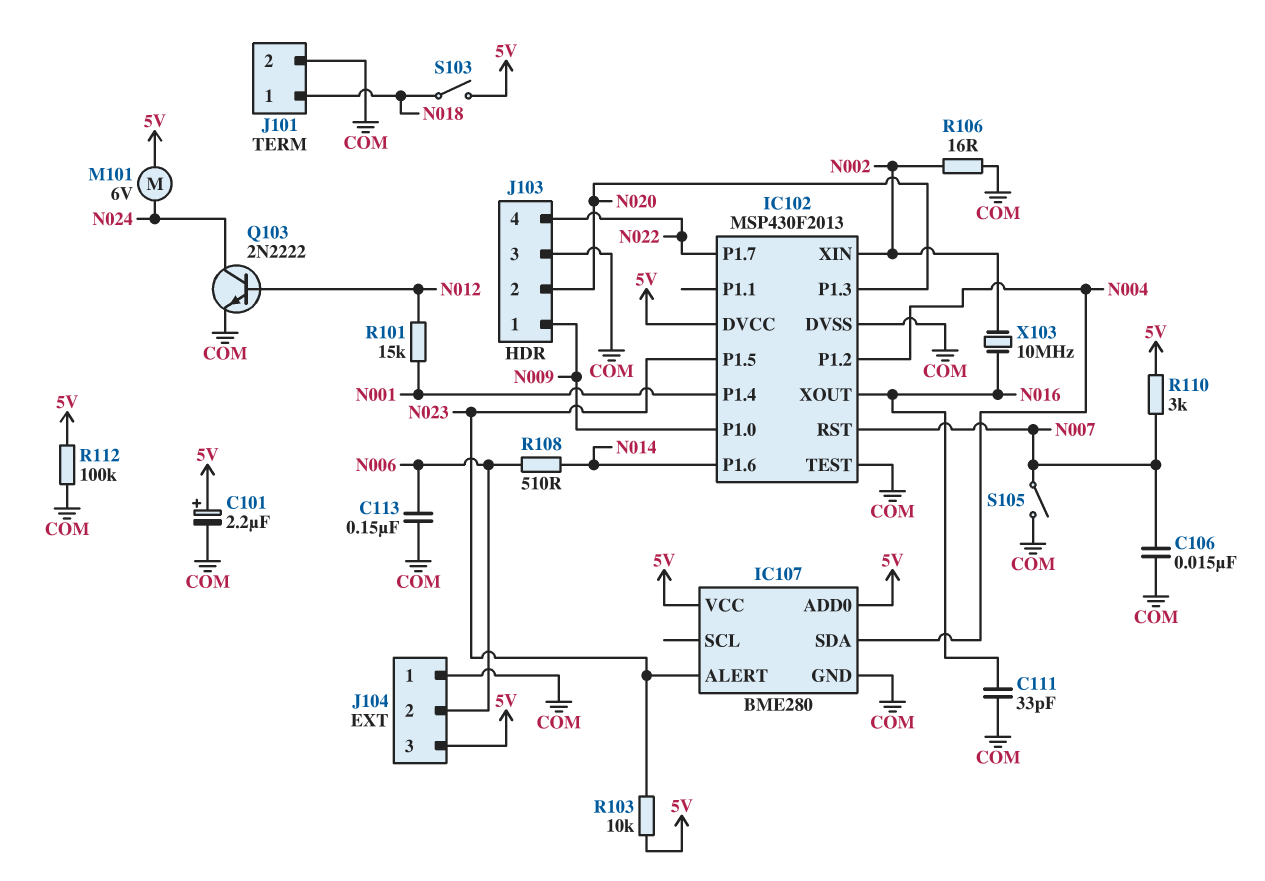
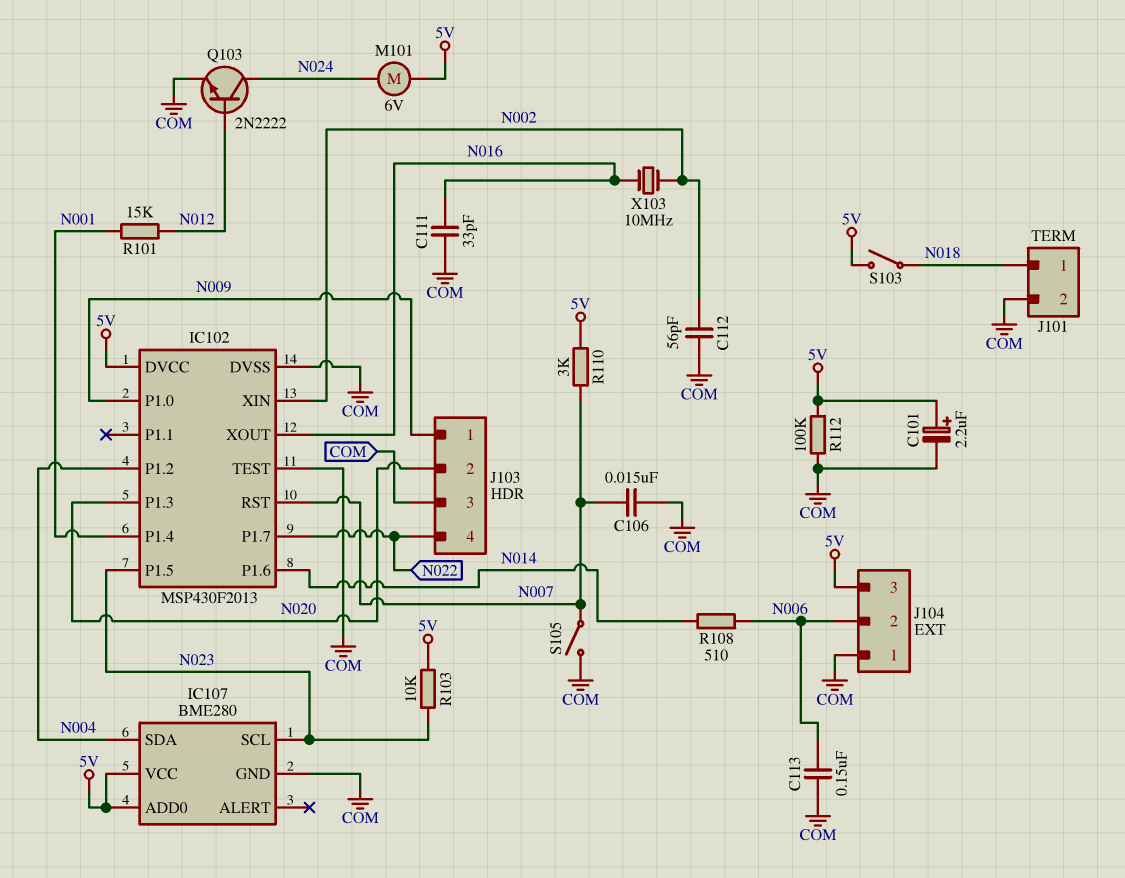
C112: none -> 56pF (COM, N002)
IC107 pin ALERT: N023 -> none
IC107 pin SCL: none -> N023
R106: 16 (COM, N002) -> none

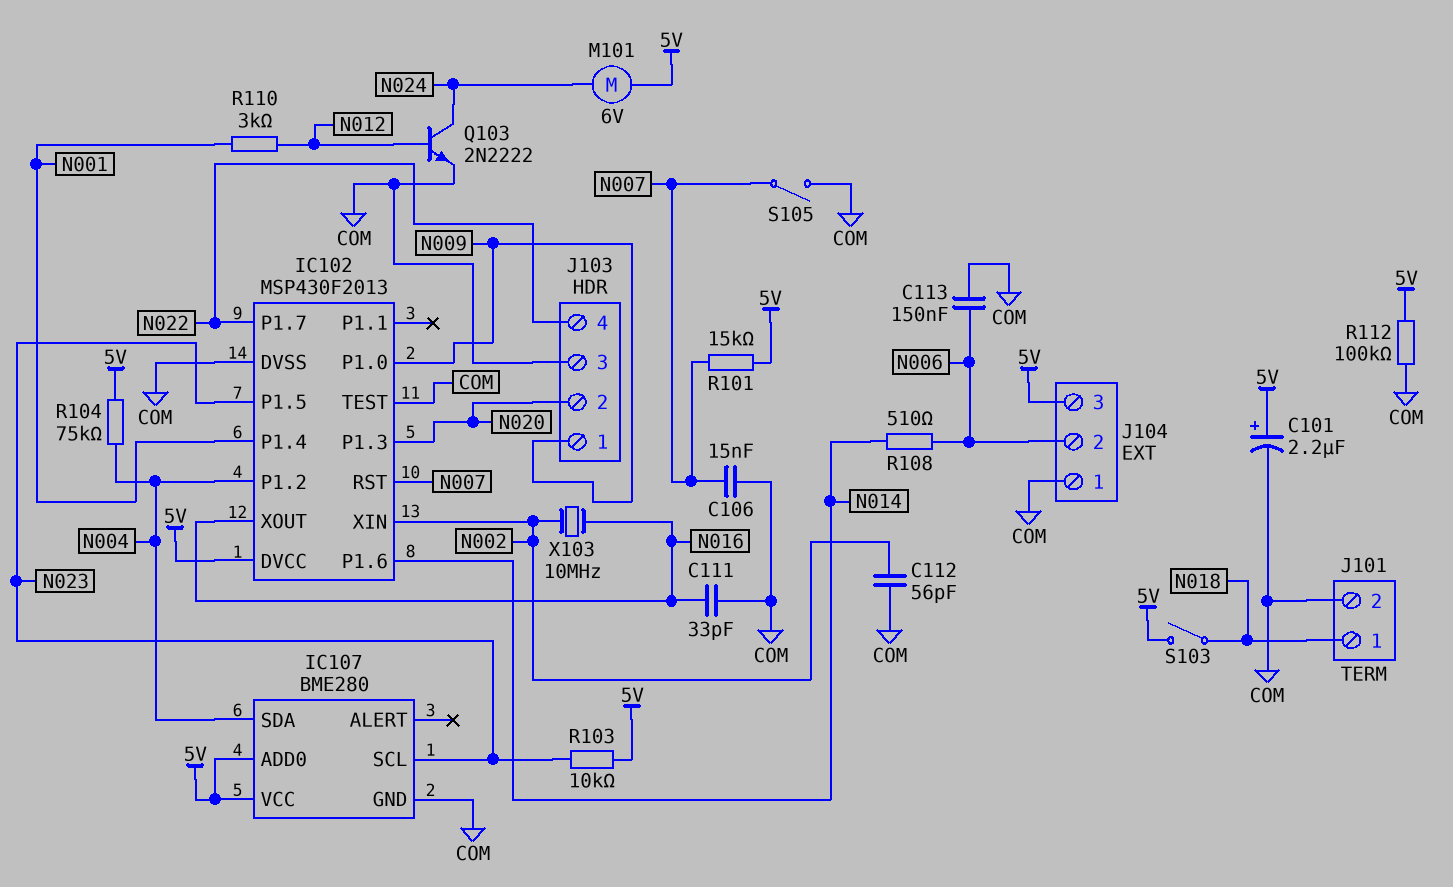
R101: 15k (N001, N012) -> 15k (5V, N007)
R104: none -> 75k (5V, N004)
R110: 3k (5V, N007) -> 3k (N001, N012)

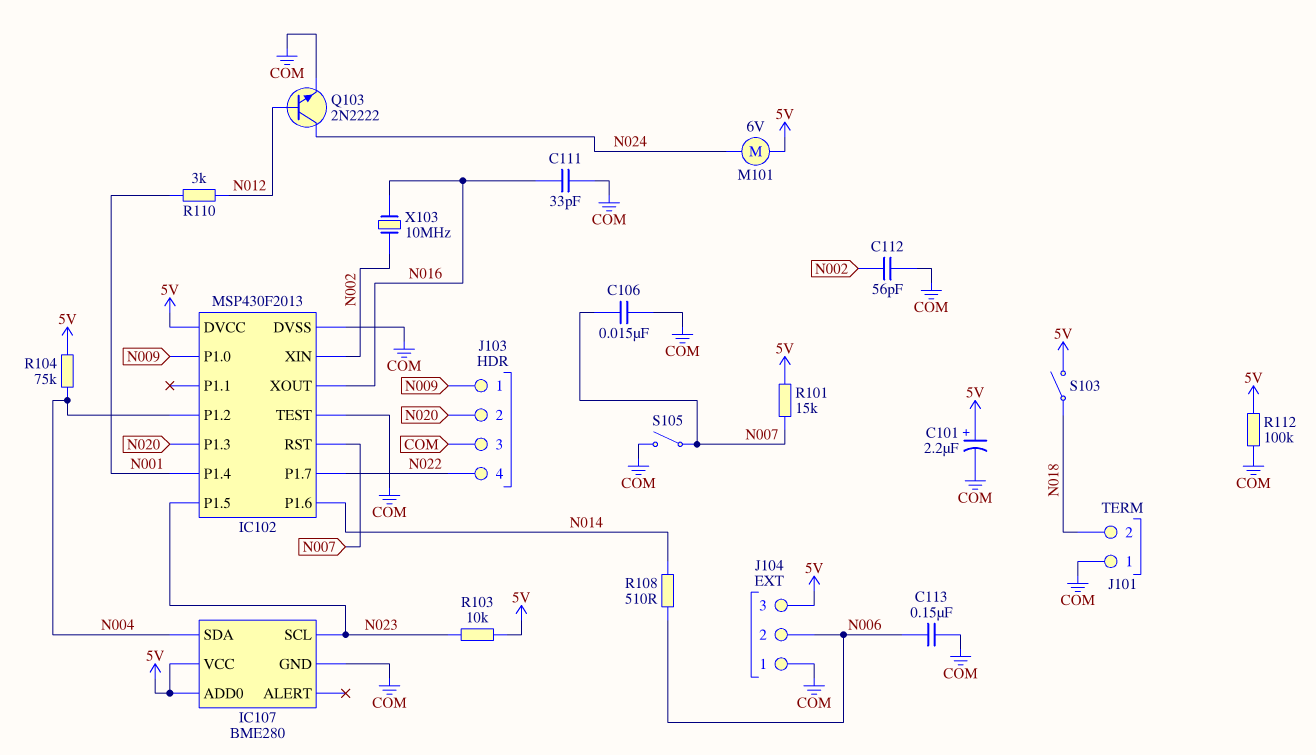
J101 pin 1: N018 -> COM
J101 pin 2: COM -> N018

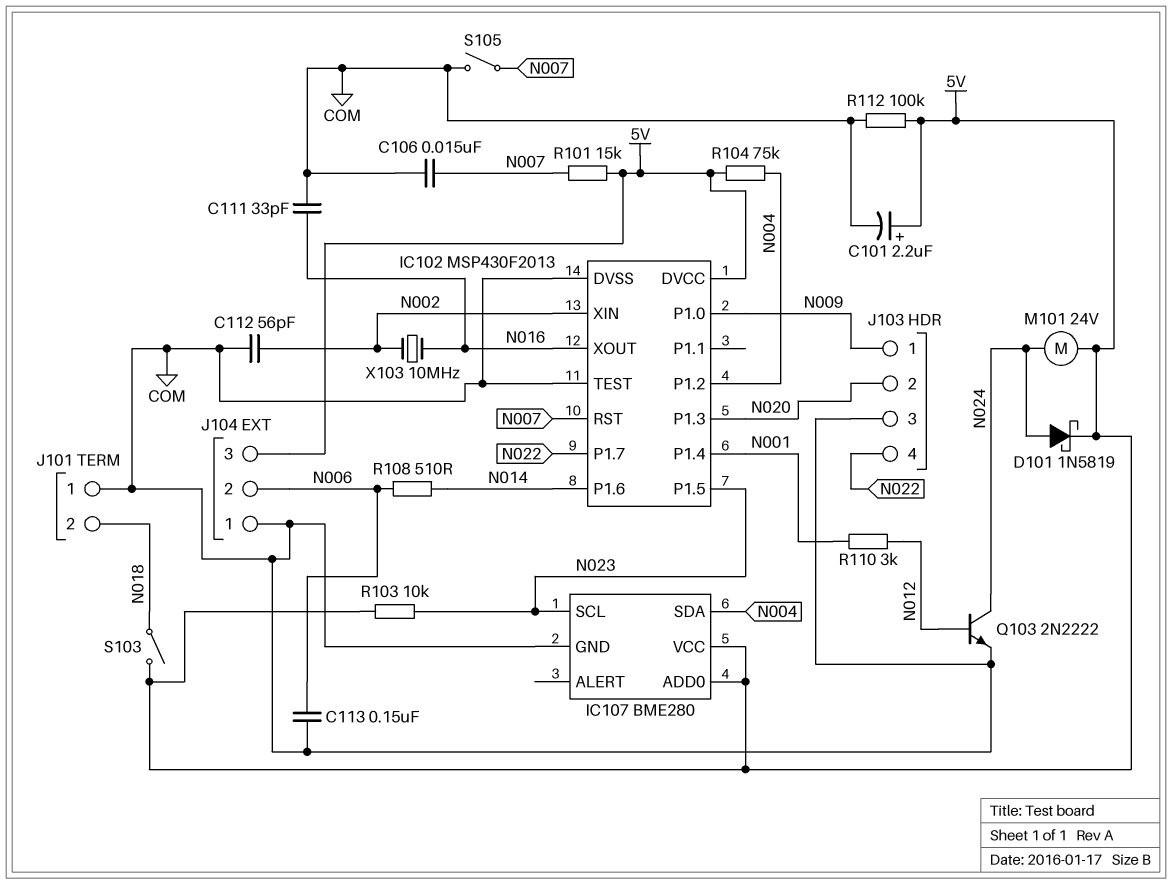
D101: none -> schottky 1N5819 (A N024, K 5V)
M101: motor 6V (5V, N024) -> motor 24V (5V, N024)

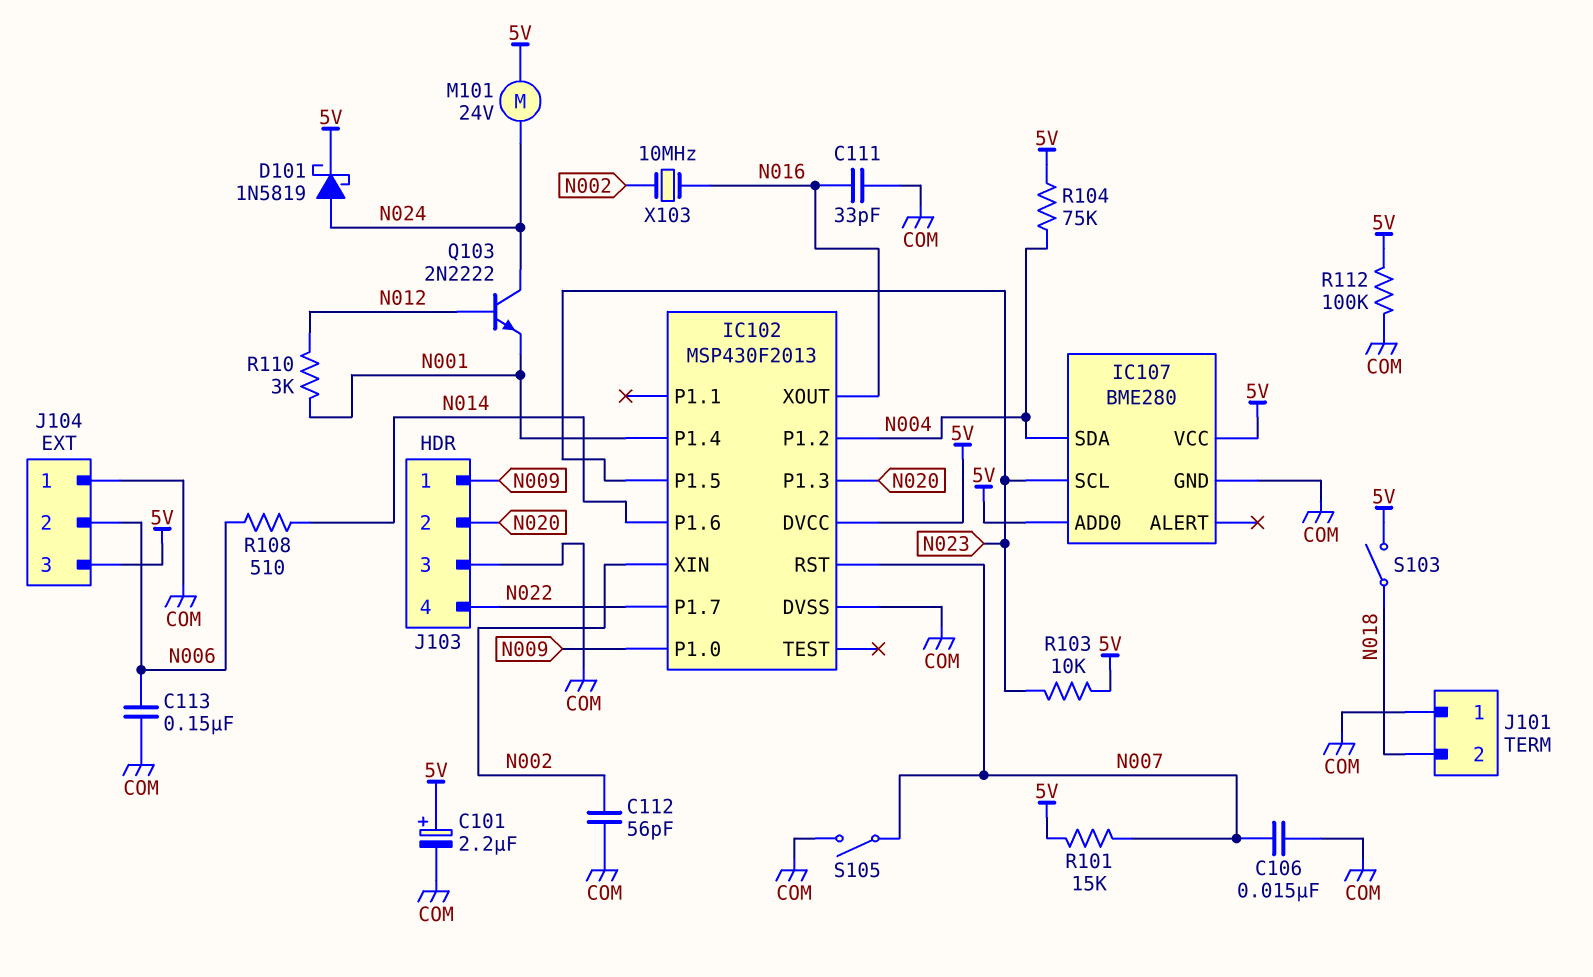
IC102 pin TEST: COM -> none
Q103: NPN 2N2222 (B N012, C N024, E COM) -> NPN 2N2222 (B N012, C N024, E N001)

